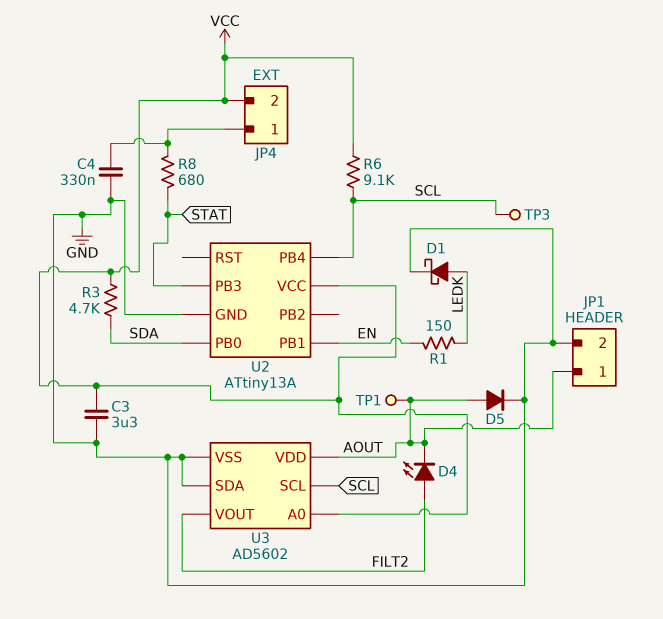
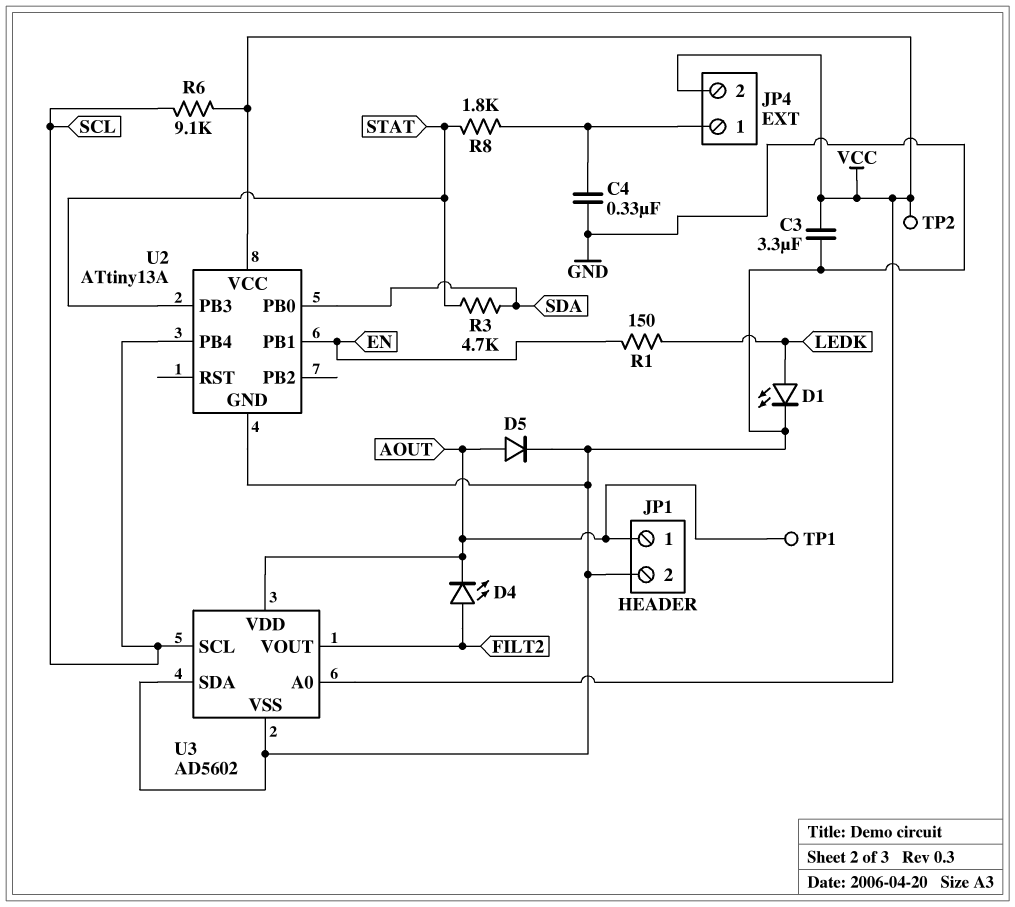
D1: schottky (A LEDK, K GND) -> LED (A LEDK, K GND)
R3: 4.7k (SDA, VCC) -> 4.7k (SDA, STAT)
R8: 680 (JP4/1, STAT) -> 1.8k (JP4/1, STAT)
TP2: none -> test point (VCC)
TP3: test point (SCL) -> none

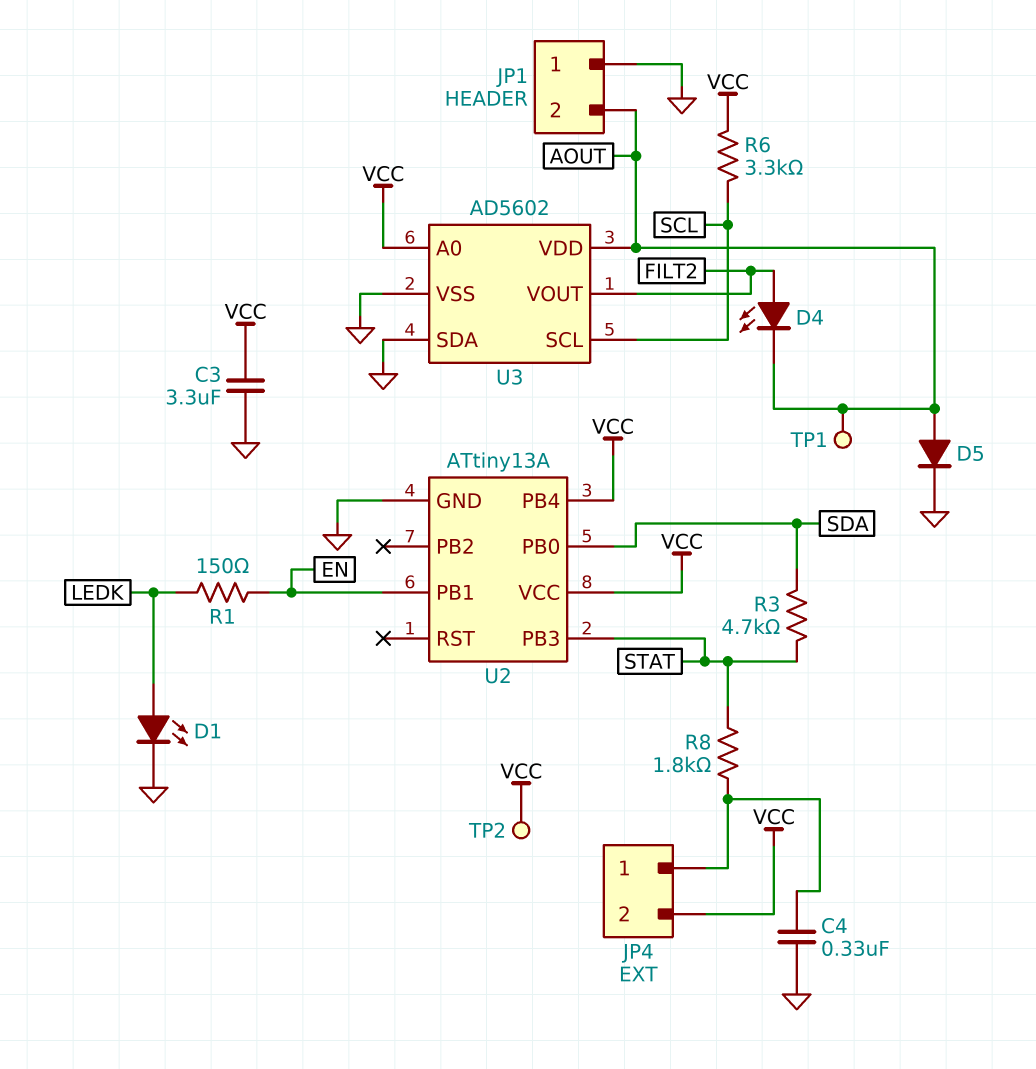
JP1 pin 1: AOUT -> GND
JP1 pin 2: GND -> AOUT
R6: 9.1k (SCL, VCC) -> 3.3k (SCL, VCC)
U2 pin PB4: SCL -> VCC

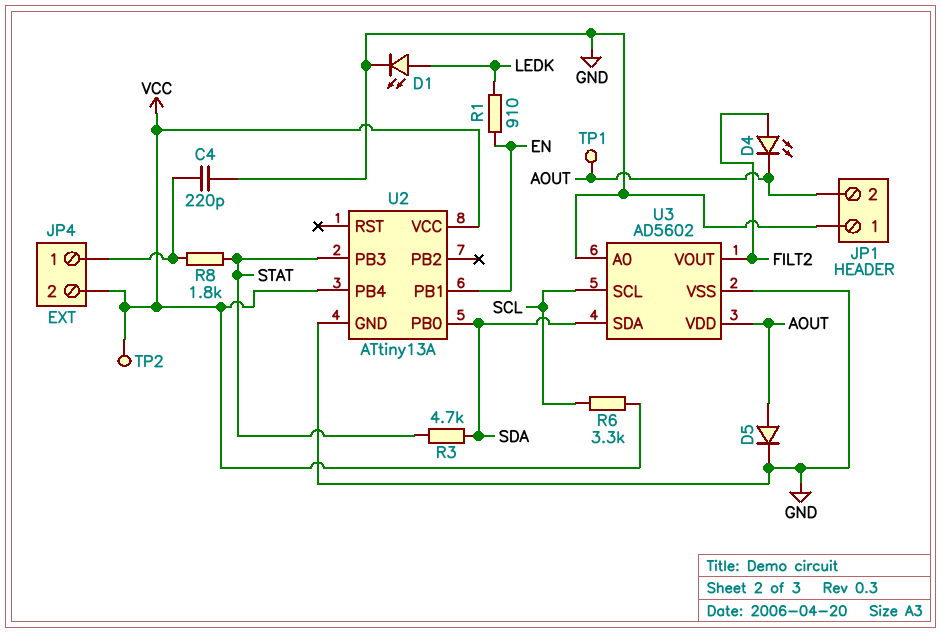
C3: 3.3uF (GND, VCC) -> none
C4: 330nF (GND, JP4/1) -> 220pF (GND, JP4/1)
R1: 150 (EN, LEDK) -> 910 (EN, LEDK)
U3 pin A0: VCC -> GND
U3 pin SDA: GND -> SDA

